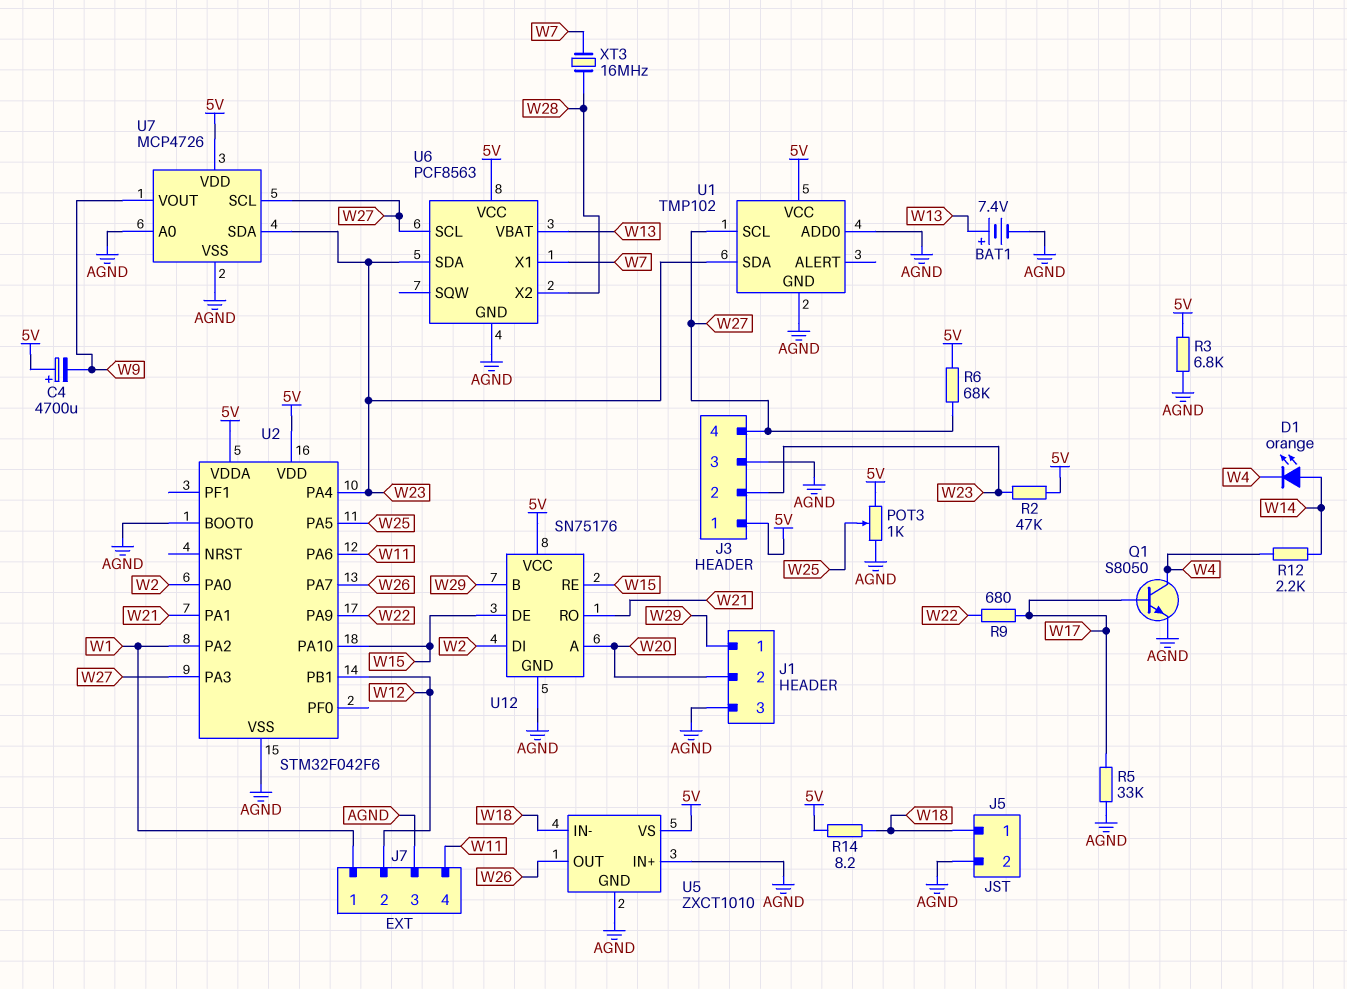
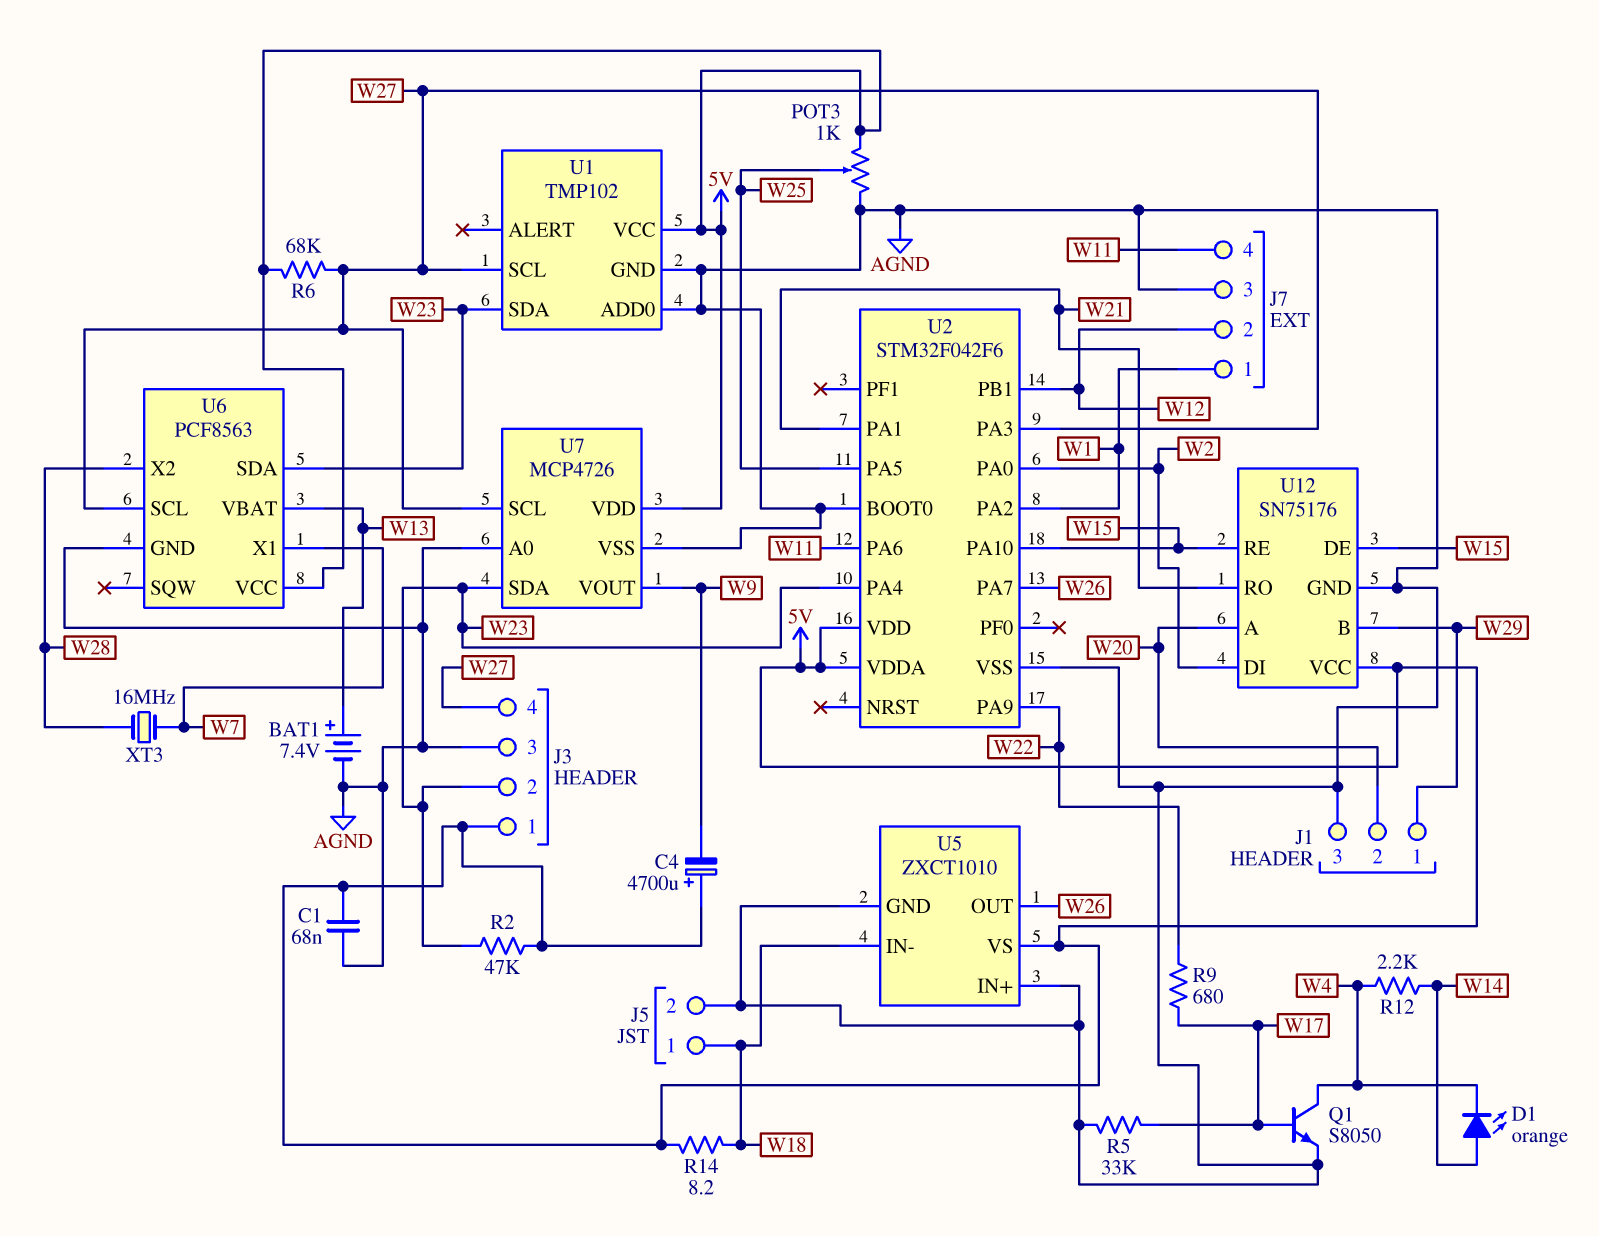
C1: none -> 68nF (5V, AGND)
R3: 6.8k (5V, AGND) -> none

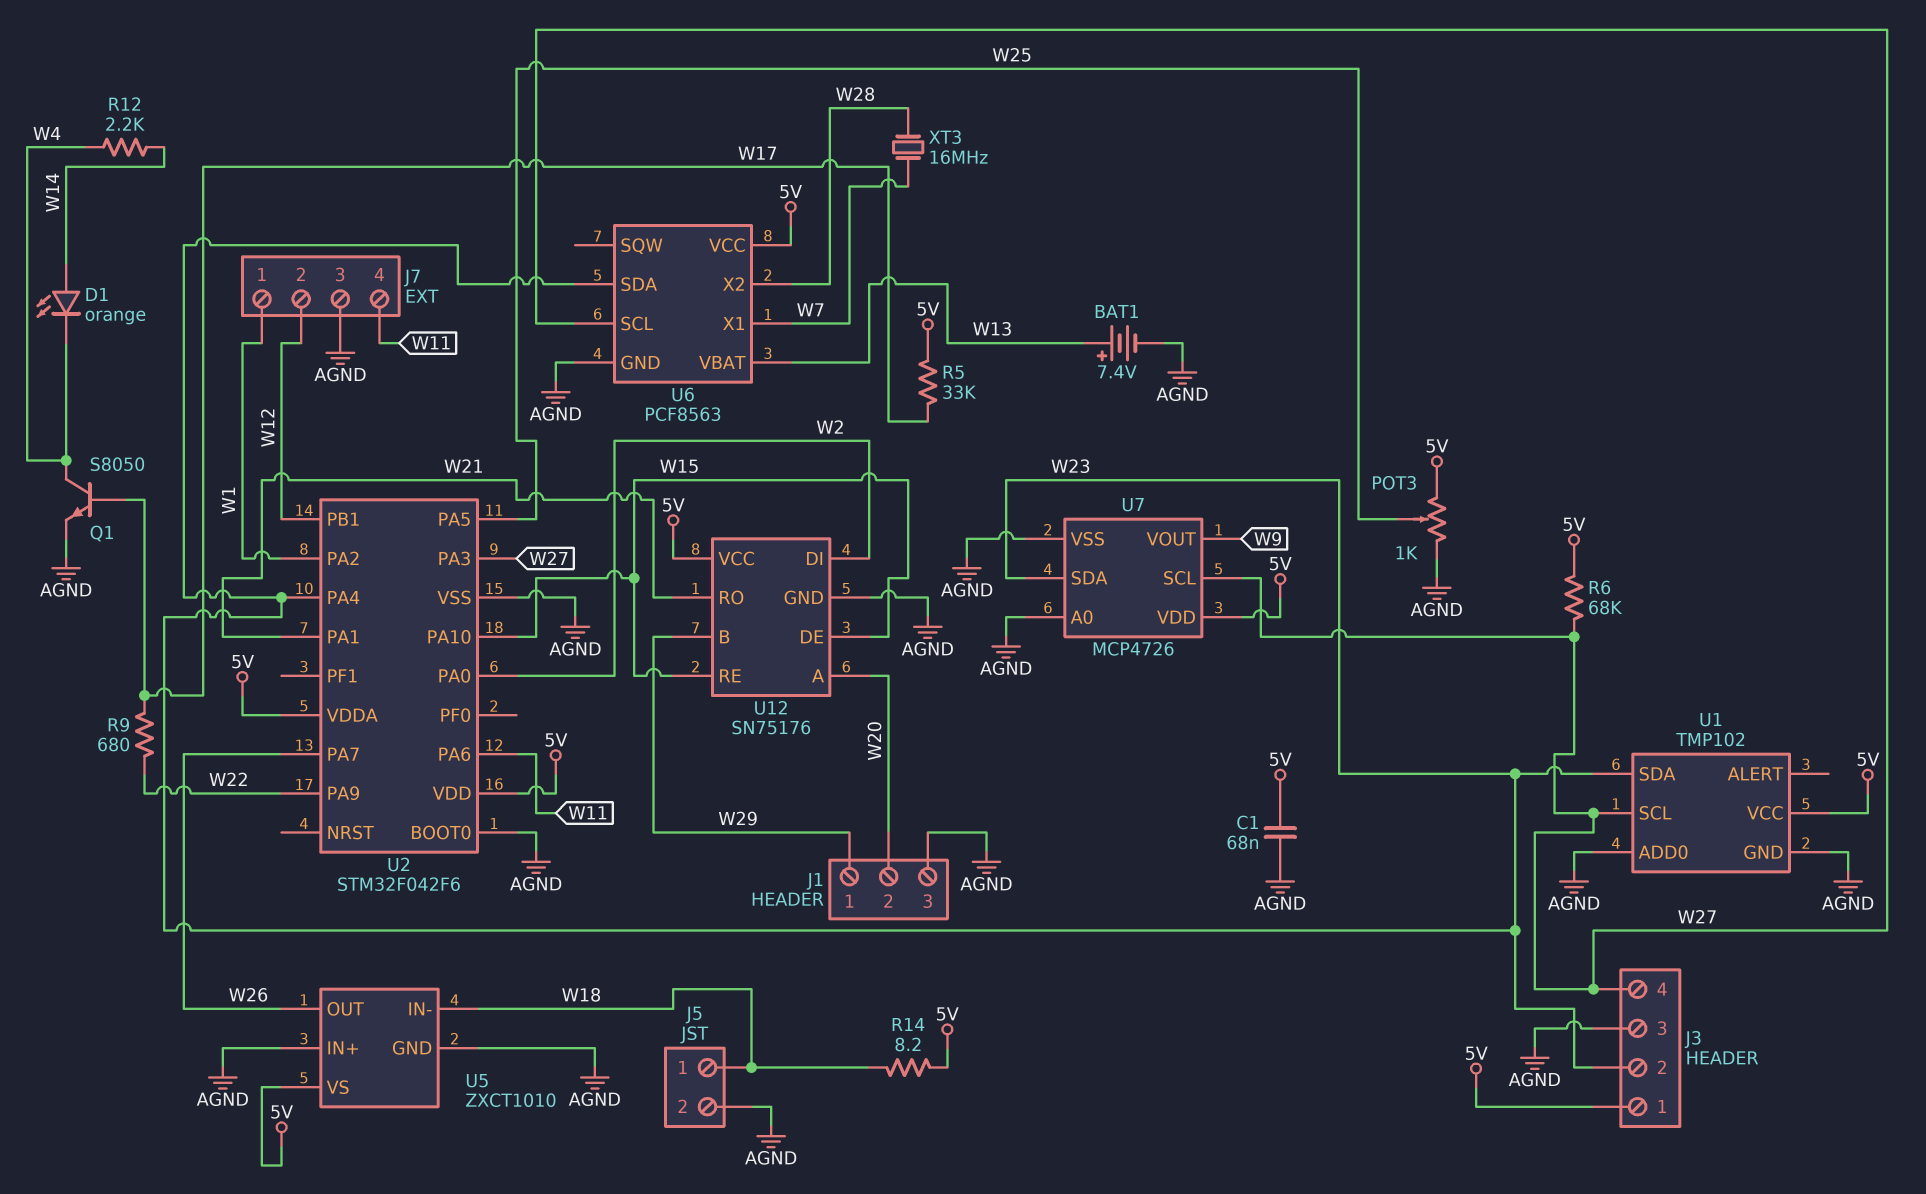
C4: 4700uF (plus 5V, minus W9) -> none
R2: 47k (5V, W23) -> none
R5: 33k (AGND, W17) -> 33k (5V, W17)

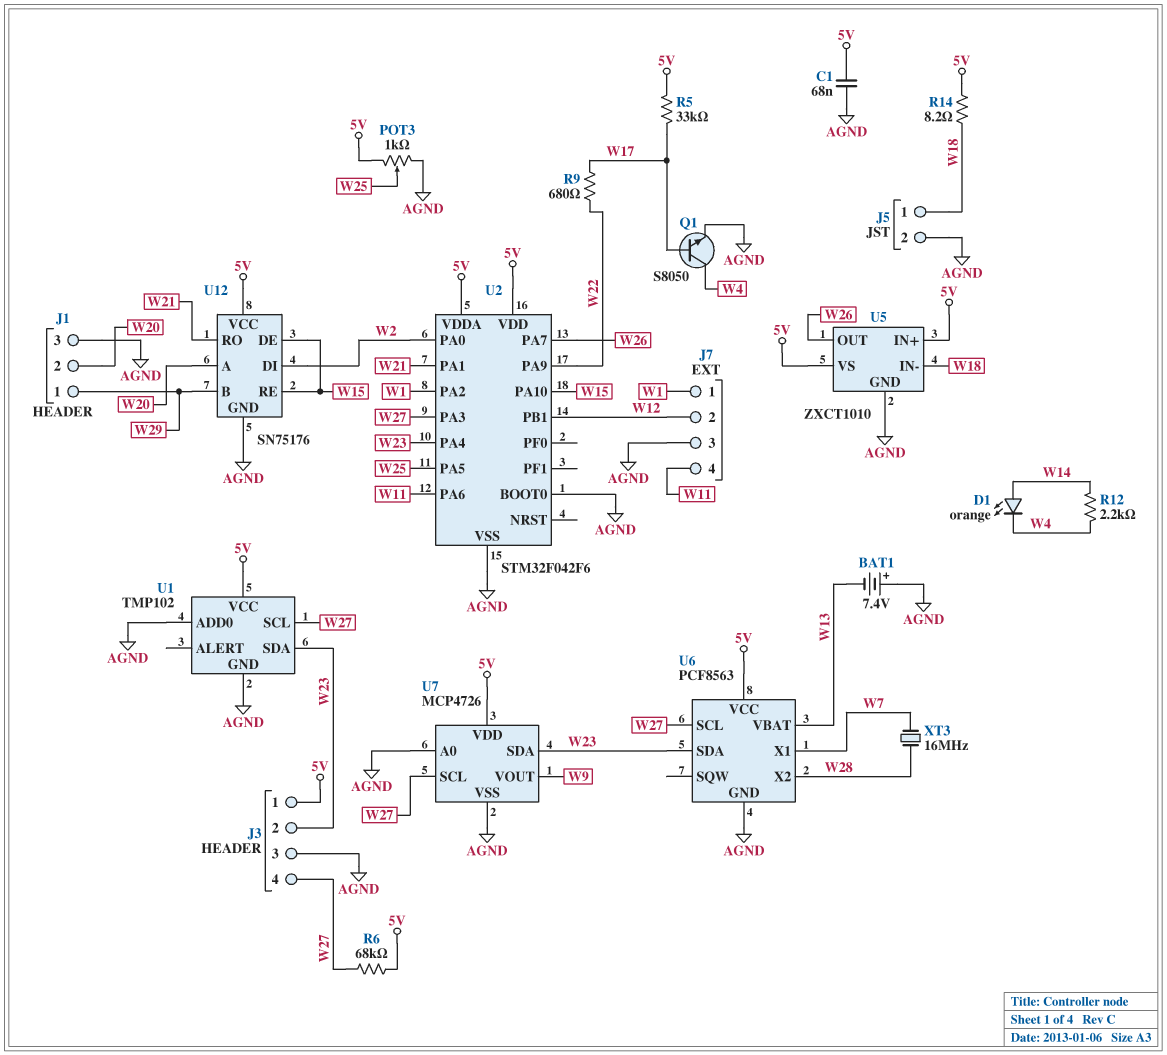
BAT1: 7.4V (plus W13, minus AGND) -> 7.4V (plus AGND, minus W13)
U5 pin IN+: AGND -> 5V

